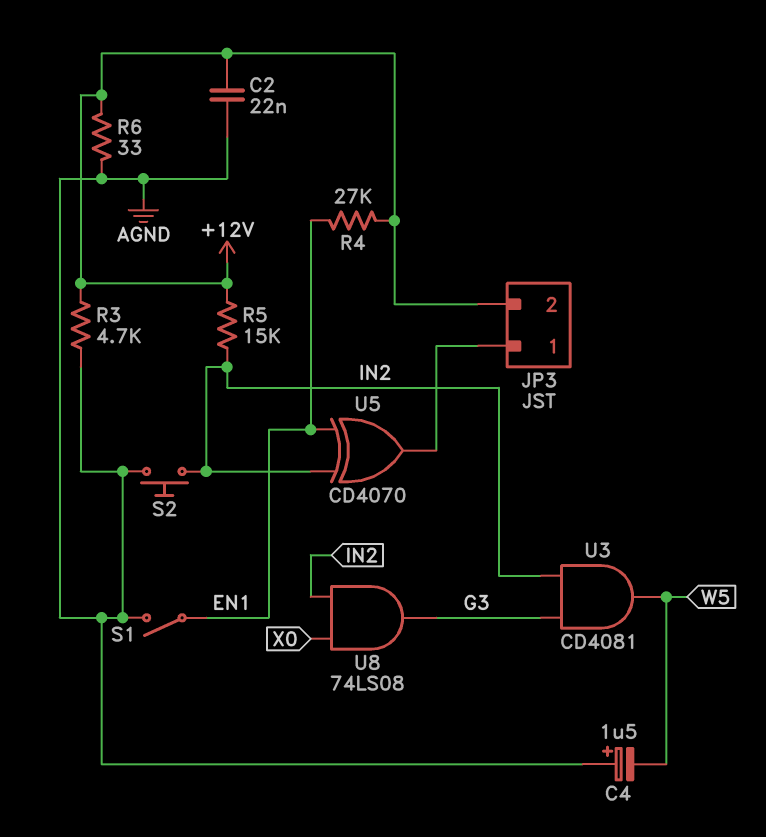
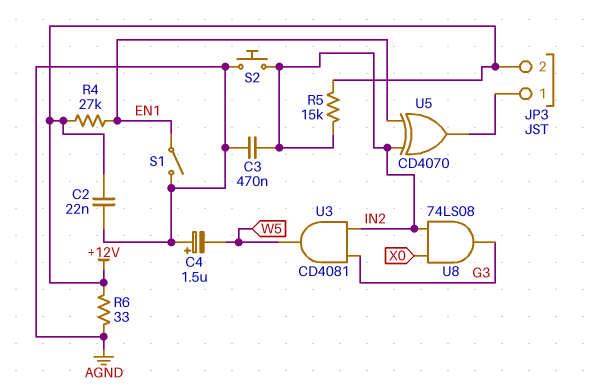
C3: none -> 470nF (AGND, IN2)
R3: 4.7k (+12V, AGND) -> none

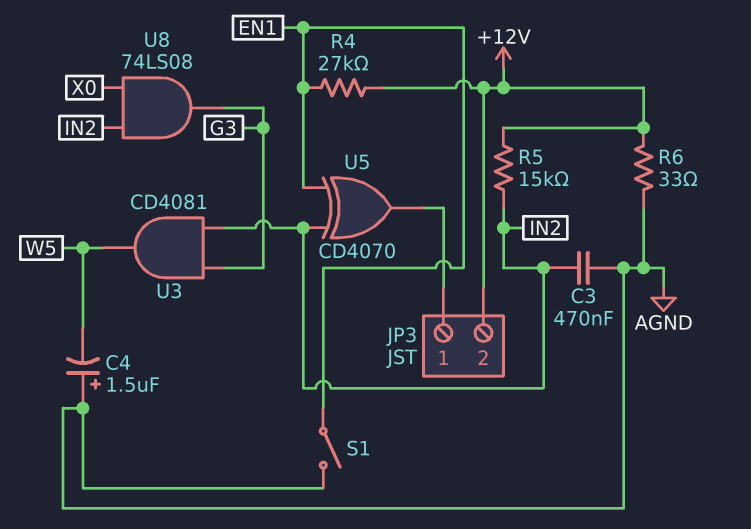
C2: 22nF (+12V, AGND) -> none
S2: button (AGND, IN2) -> none

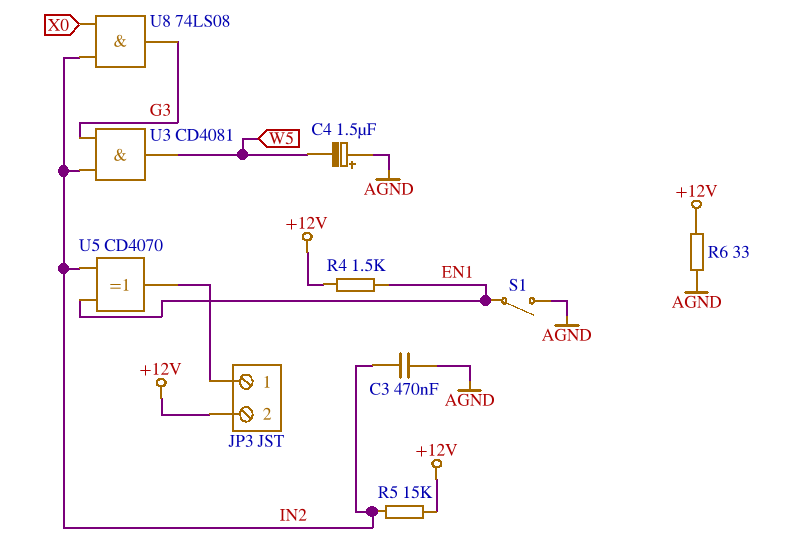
R4: 27k (+12V, EN1) -> 1.5k (+12V, EN1)

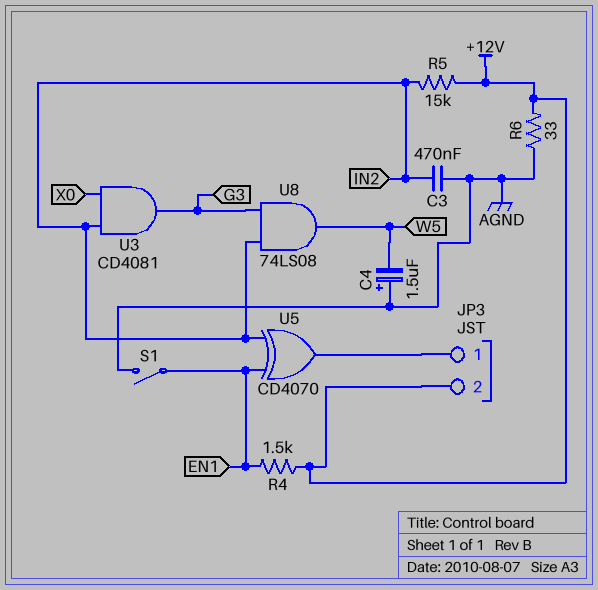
U3: AND CD4081 (in G3, in IN2, out W5) -> AND CD4081 (in IN2, in X0, out G3)
U8: AND 74LS08 (in IN2, in X0, out G3) -> AND 74LS08 (in G3, in IN2, out W5)

